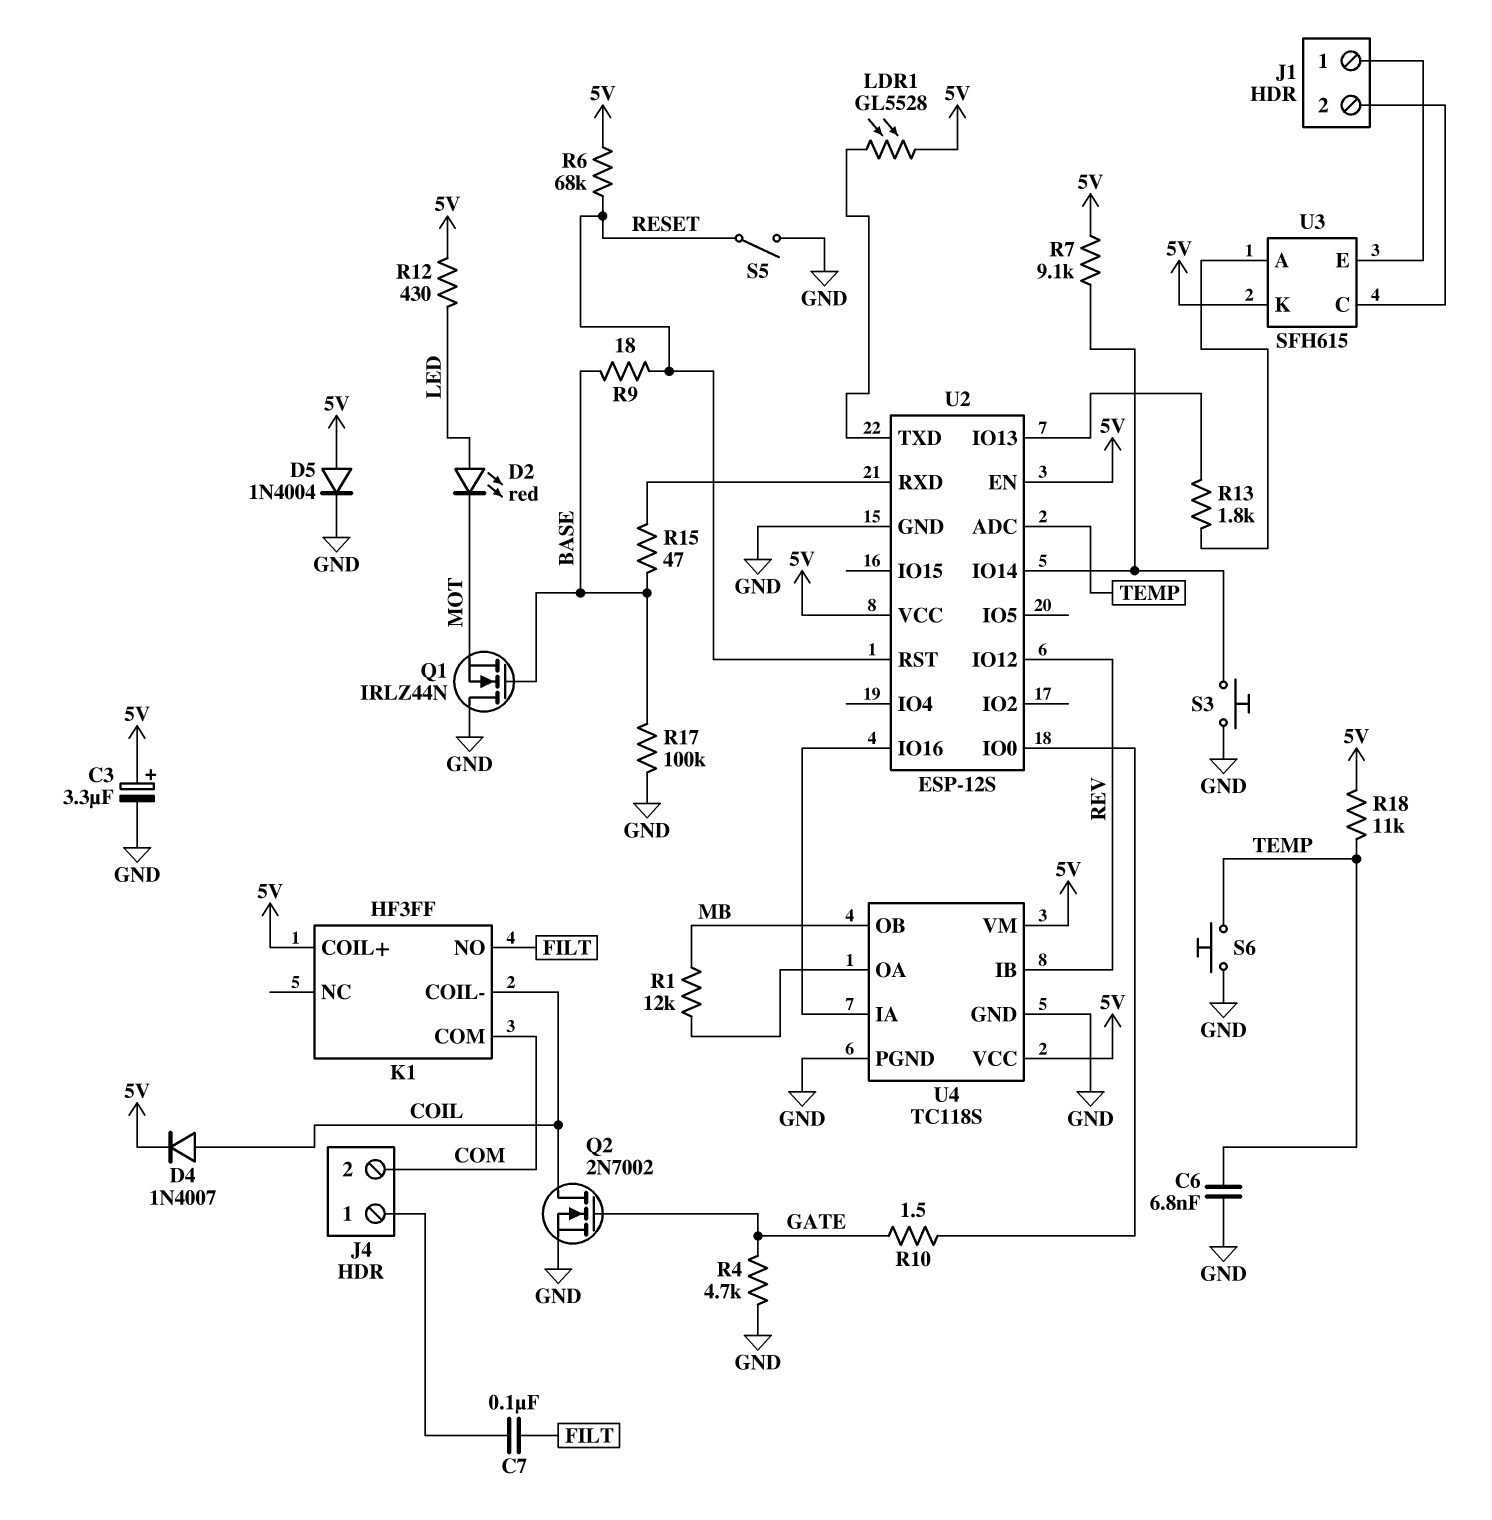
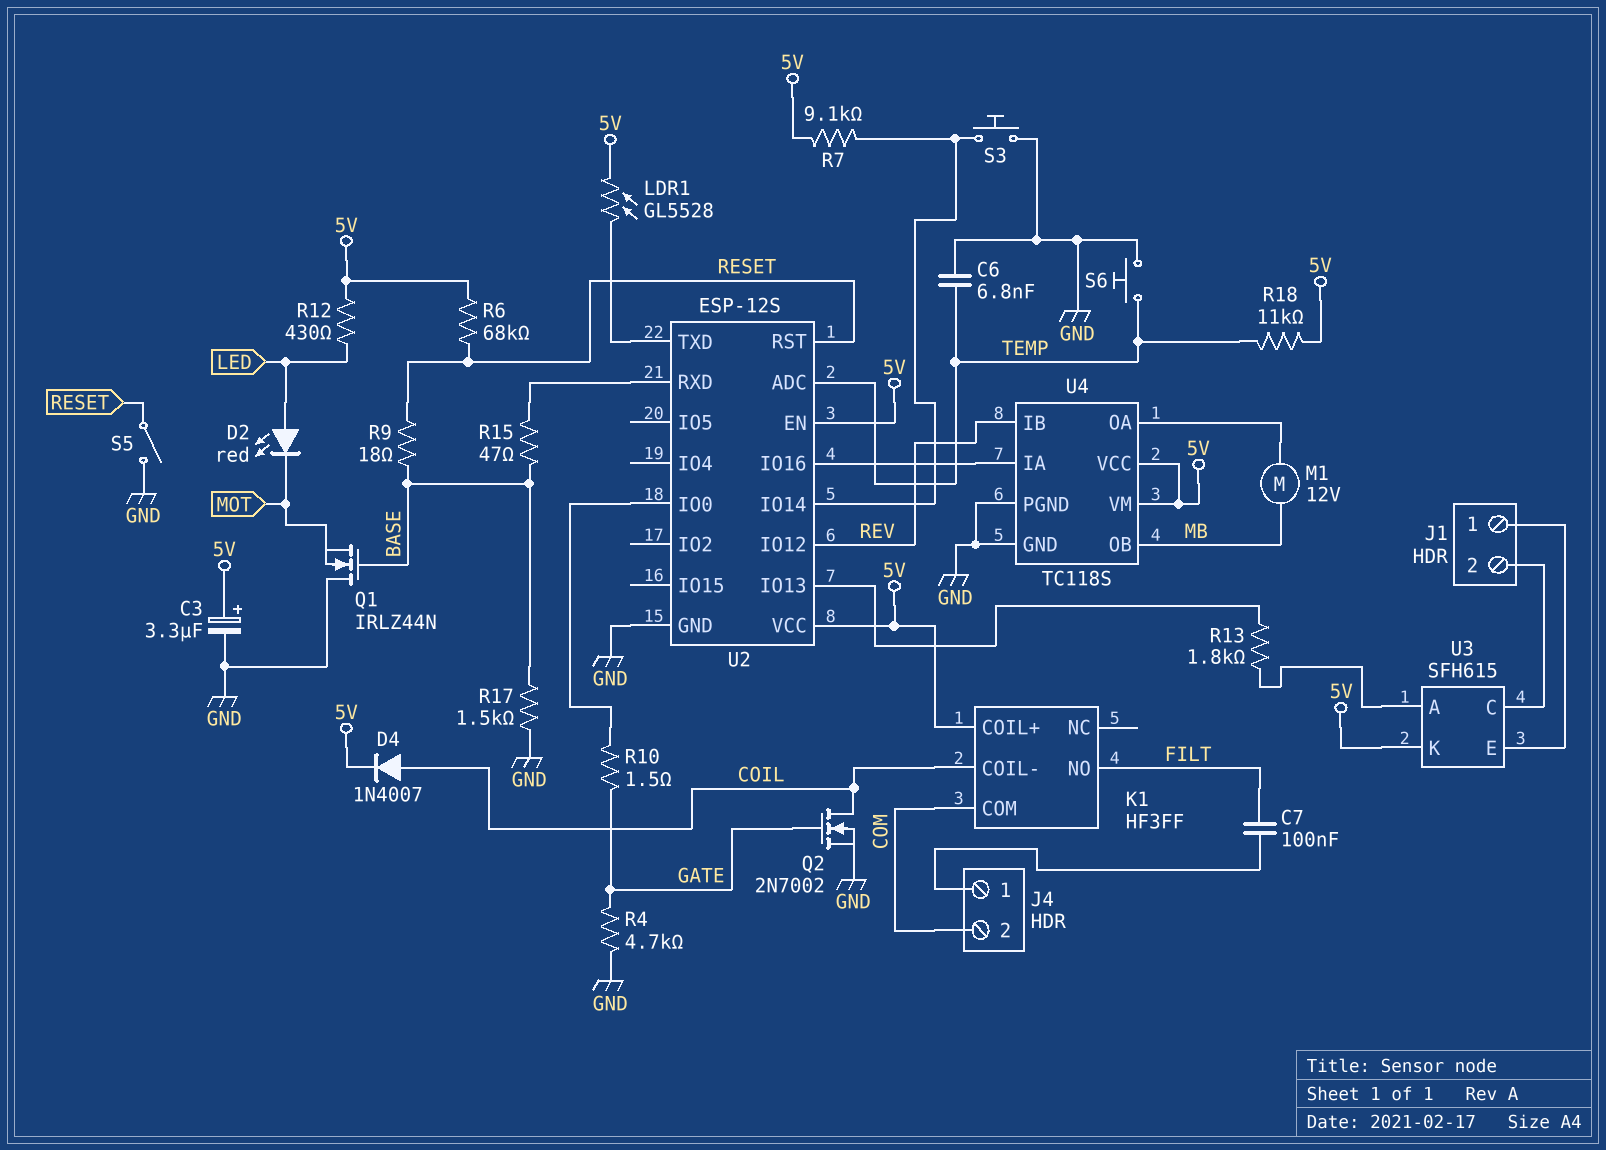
D5: diode 1N4004 (A 5V, K GND) -> none
M1: none -> motor 12V (MB, U4/OA)
R1: 12k (MB, U4/OA) -> none
R17: 100k (BASE, GND) -> 1.5k (BASE, GND)

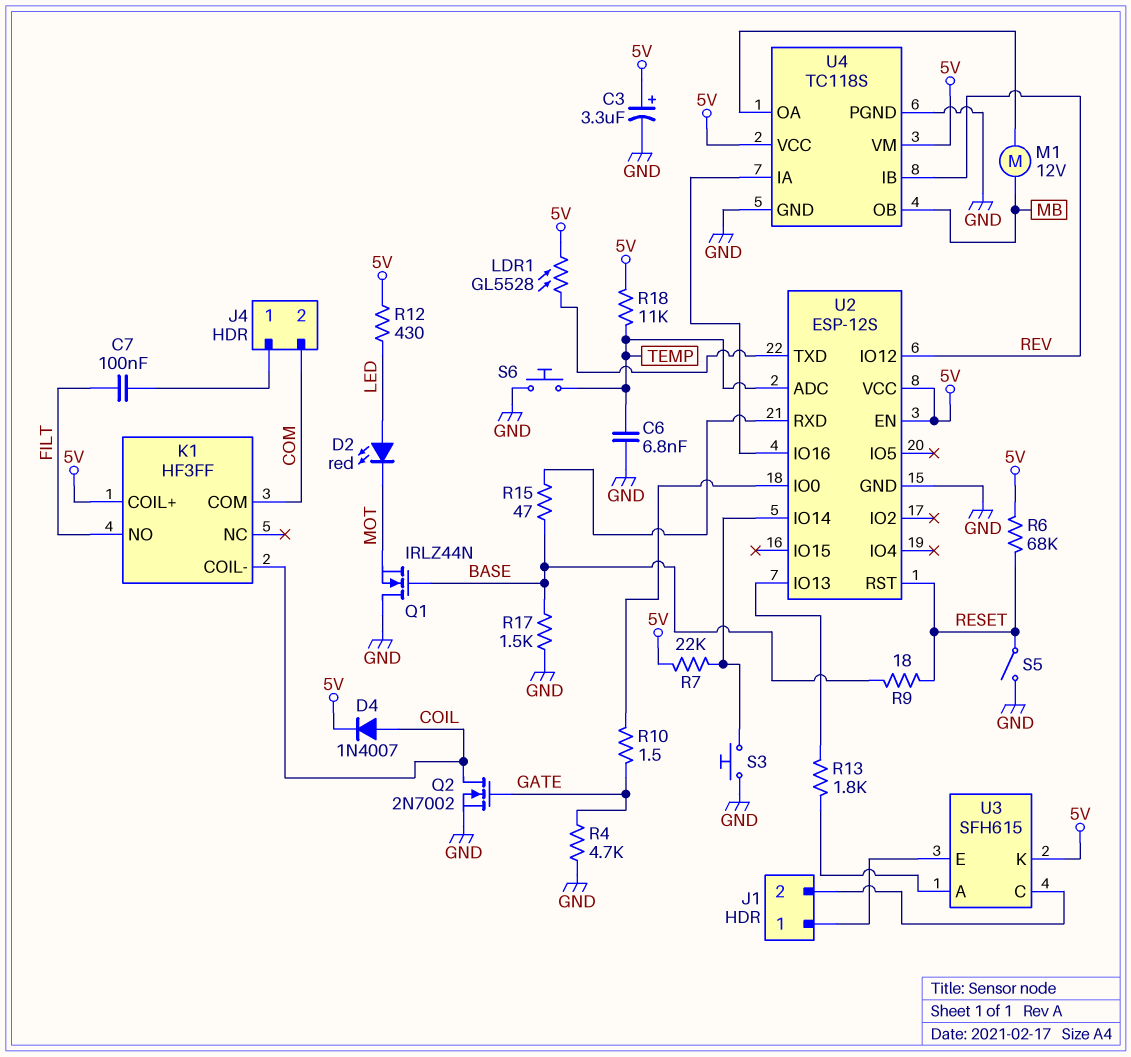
R7: 9.1k (5V, U2/IO14) -> 22k (5V, U2/IO14)

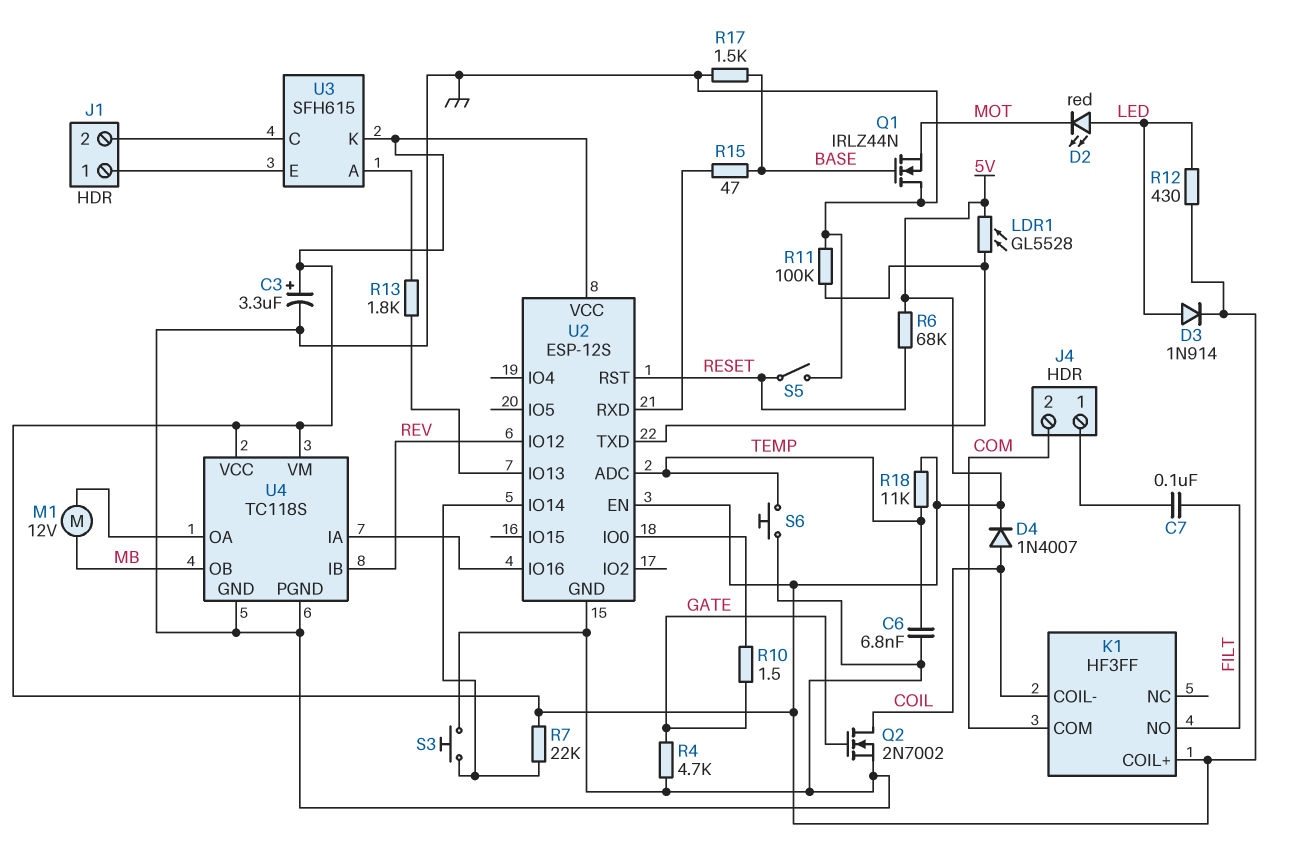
D3: none -> diode 1N914 (A LED, K 5V)
R9: 18 (BASE, RESET) -> none
R11: none -> 100k (GND, U2/TXD)

